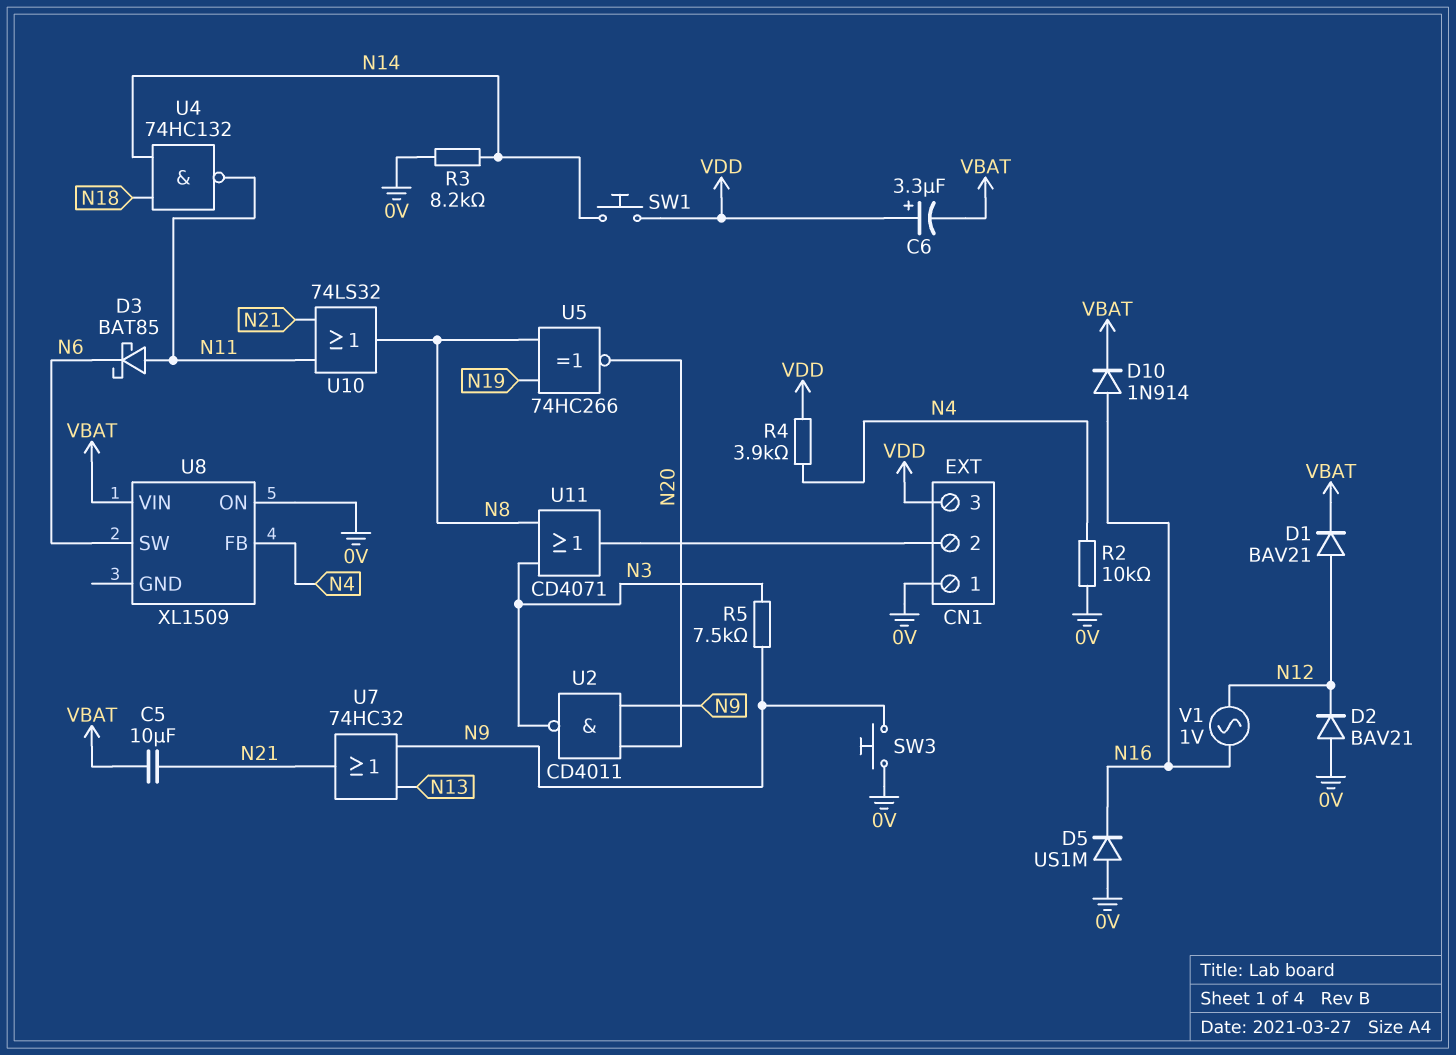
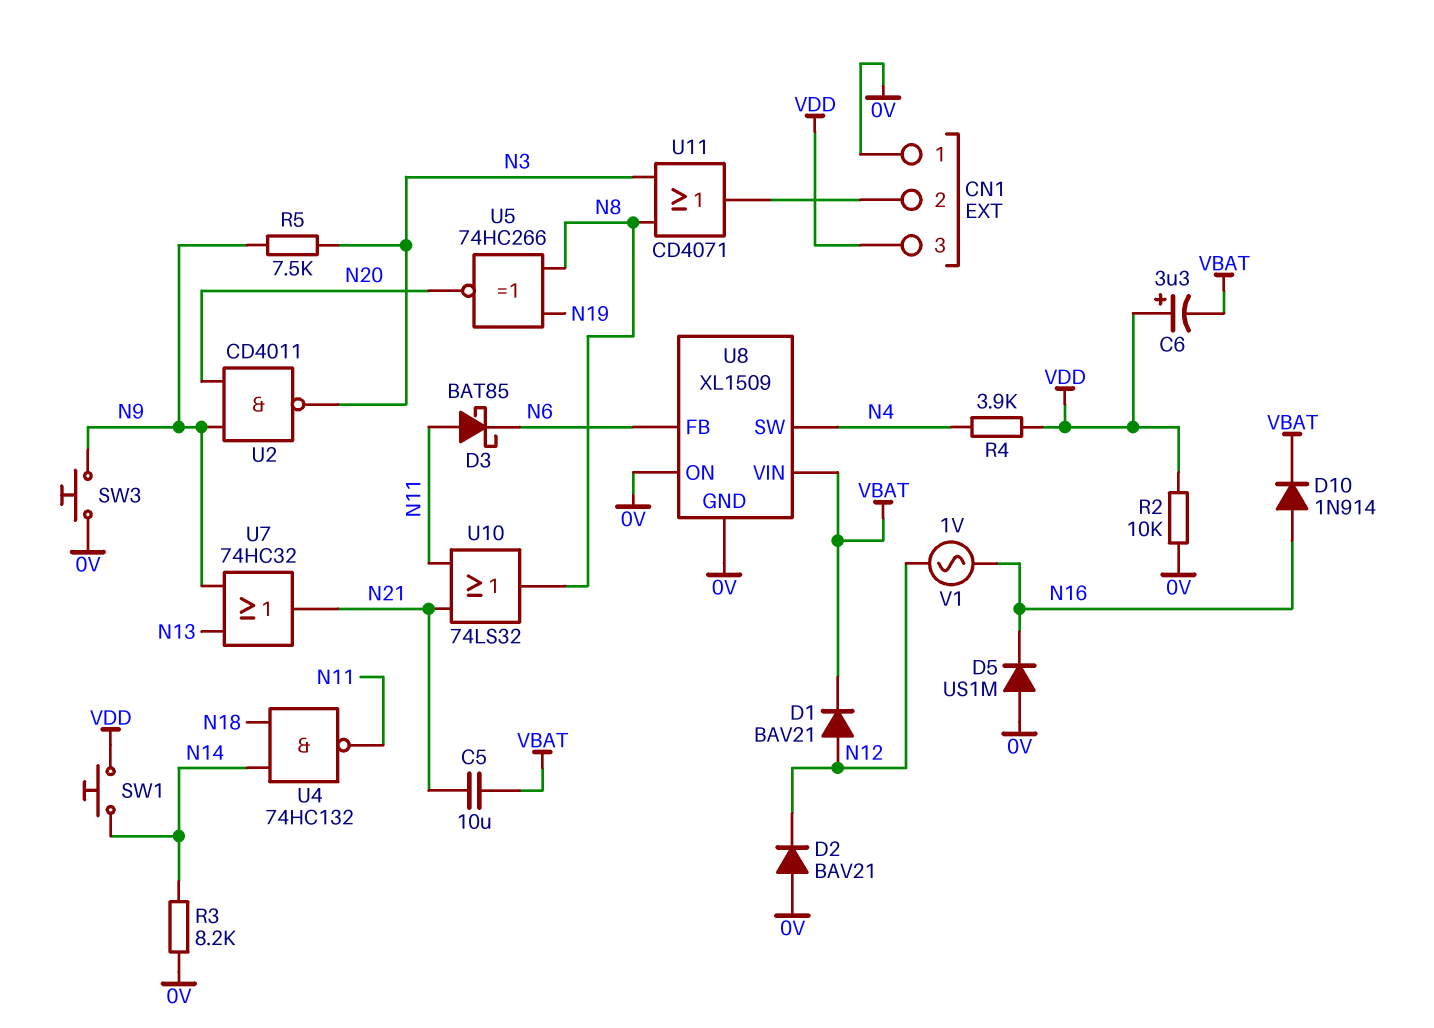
R2: 10k (0V, N4) -> 10k (0V, VDD)
U8 pin FB: N4 -> N6
U8 pin GND: none -> 0V
U8 pin SW: N6 -> N4

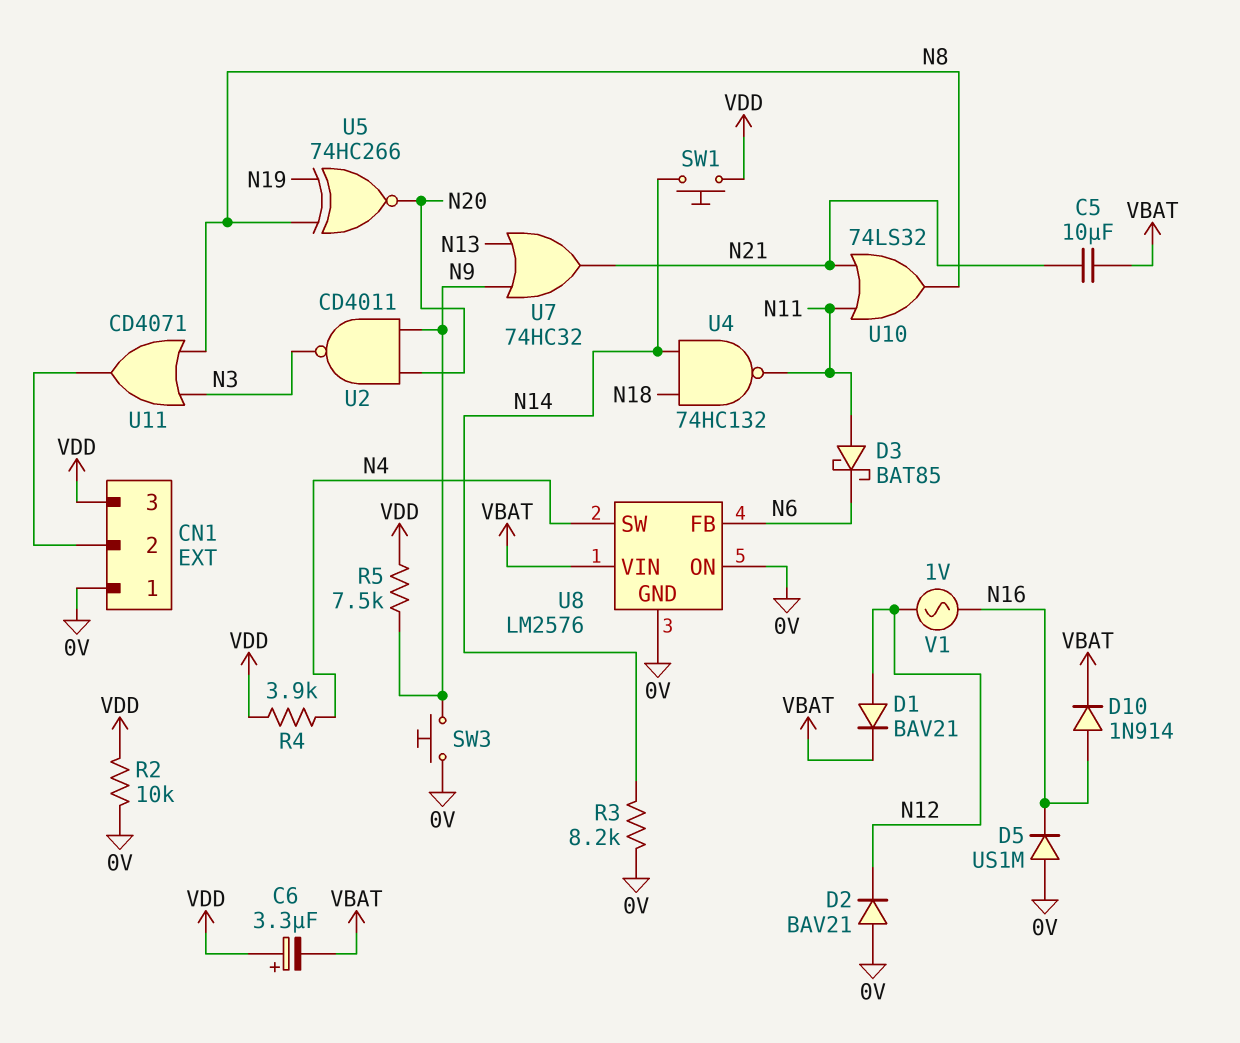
R5: 7.5k (N3, N9) -> 7.5k (N9, VDD)
U8: XL1509 -> LM2576

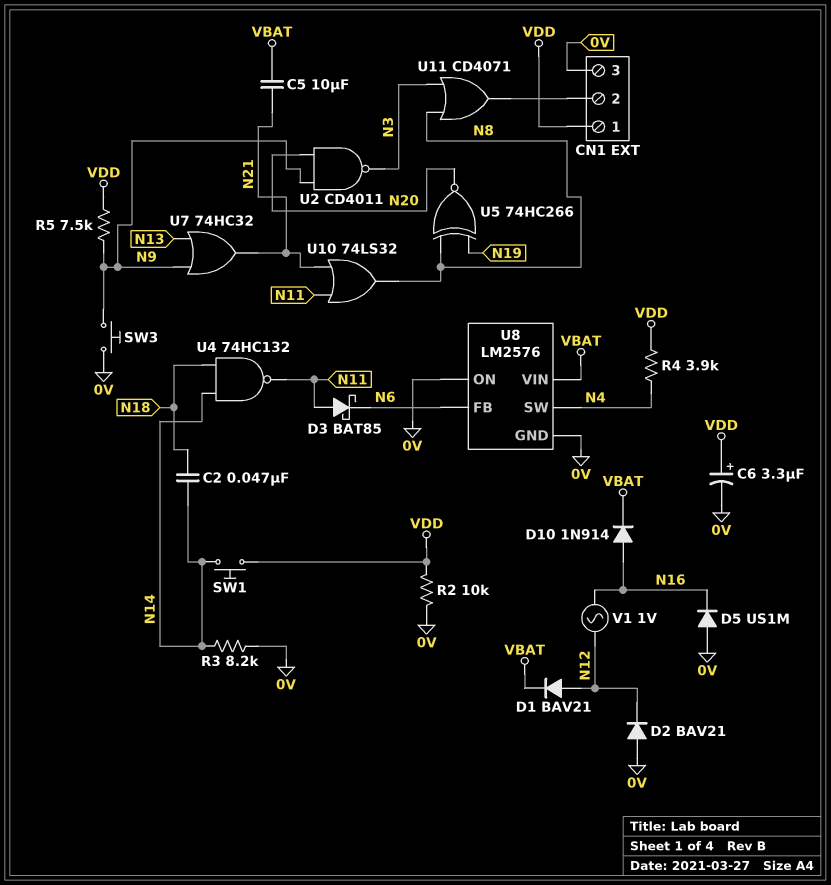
C2: none -> 47nF (N14, N18)
C6: 3.3uF (plus VDD, minus VBAT) -> 3.3uF (plus VDD, minus 0V)
CN1 pin 1: 0V -> VDD
CN1 pin 3: VDD -> 0V

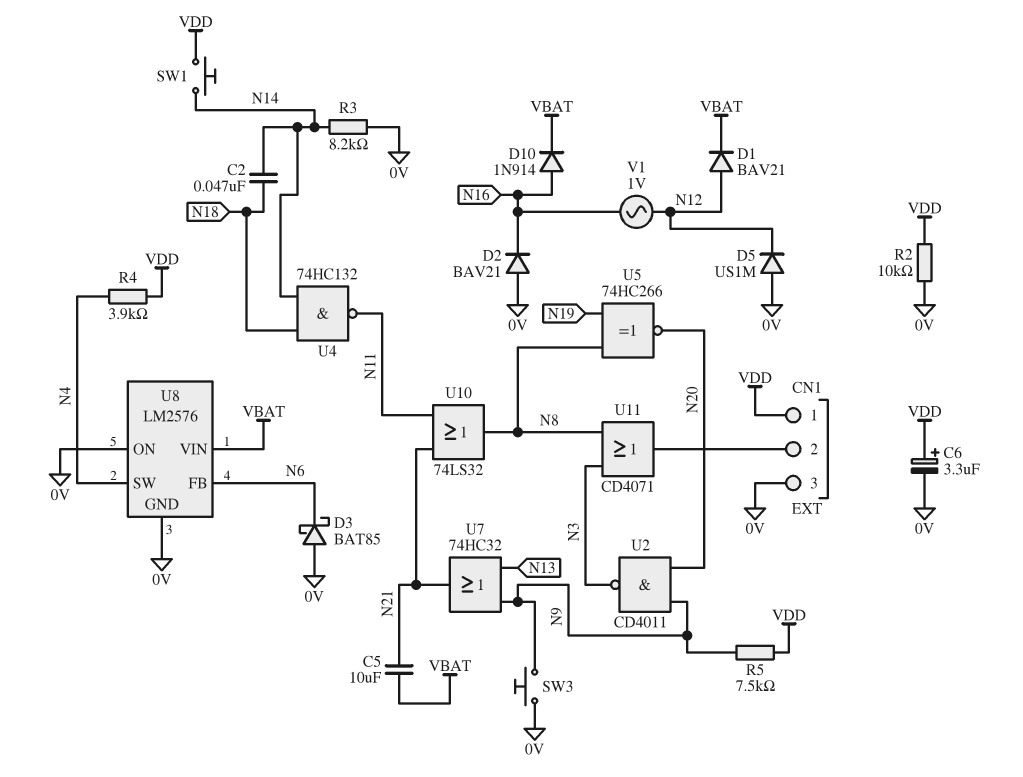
D2: diode BAV21 (A 0V, K N12) -> diode BAV21 (A 0V, K N16)
D3: schottky BAT85 (A N11, K N6) -> schottky BAT85 (A 0V, K N6)
D5: diode US1M (A 0V, K N16) -> diode US1M (A 0V, K N12)

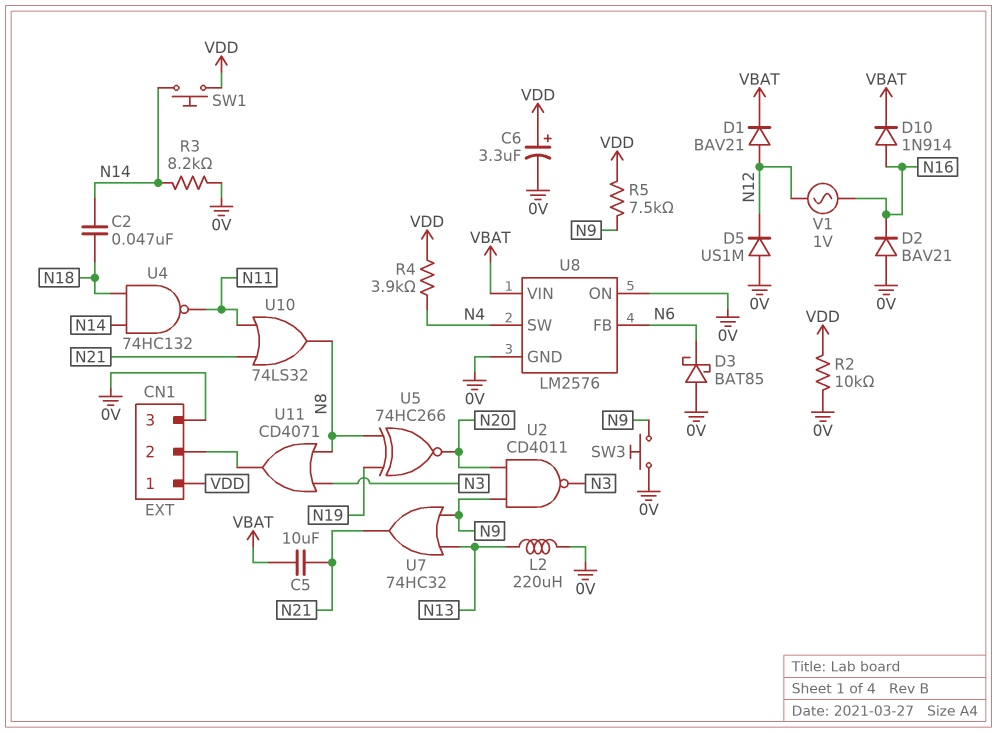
L2: none -> 220uH (0V, N13)

